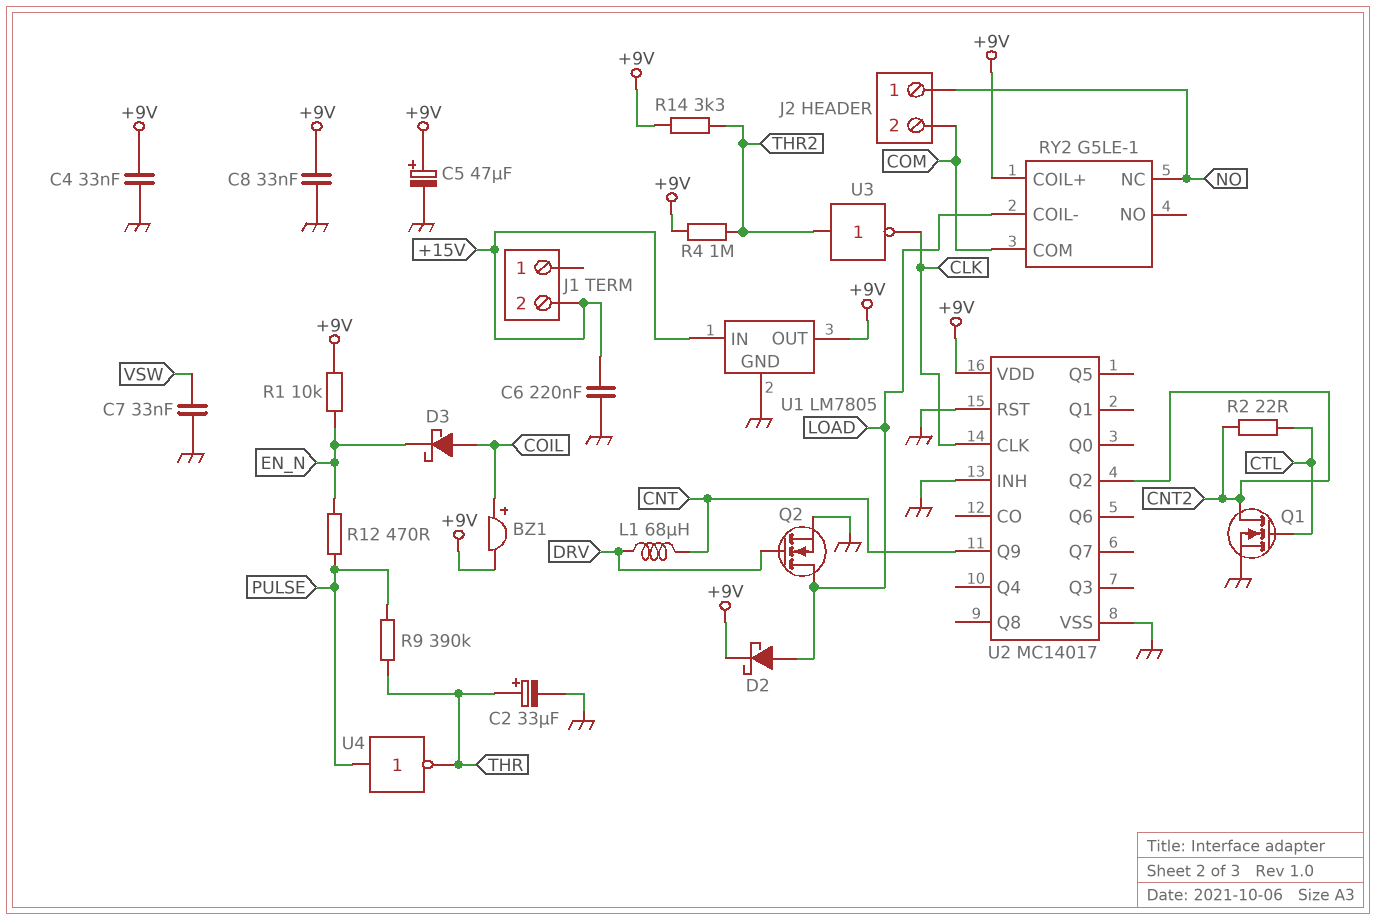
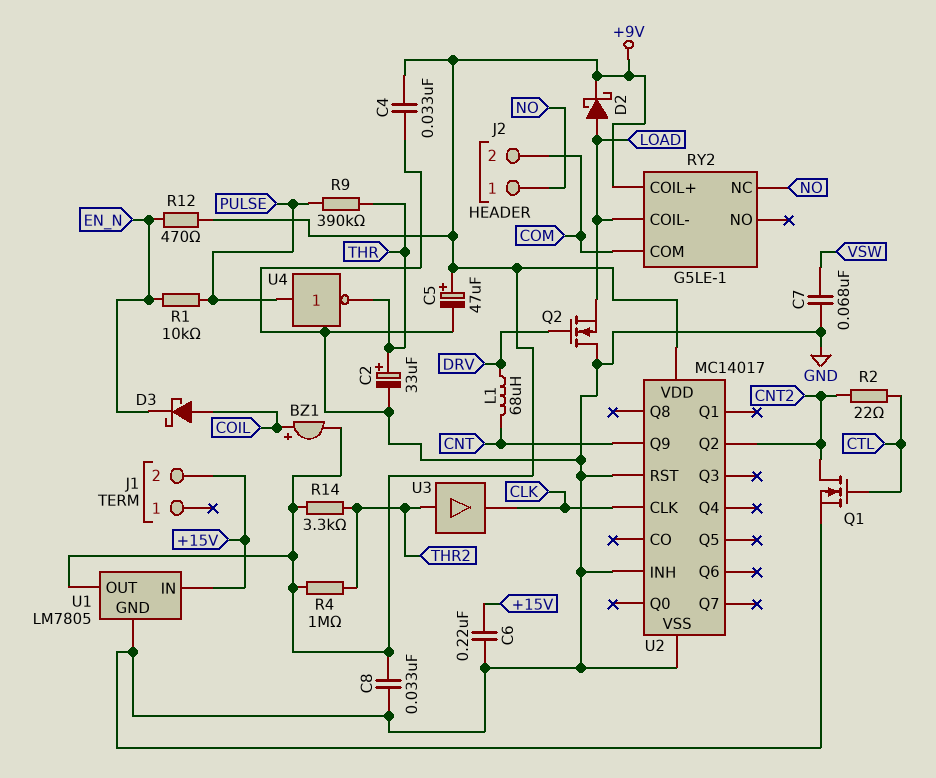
C7: 33nF (GND, VSW) -> 68nF (GND, VSW)
Q2: NMOS (G DRV, D LOAD, S GND) -> NMOS (G DRV, D GND, S LOAD)
R1: 10k (+9V, EN_N) -> 10k (EN_N, PULSE)
R12: 470 (EN_N, PULSE) -> 470 (+9V, EN_N)
U3: NOT (in THR2, out CLK) -> buffer (in THR2, out CLK)

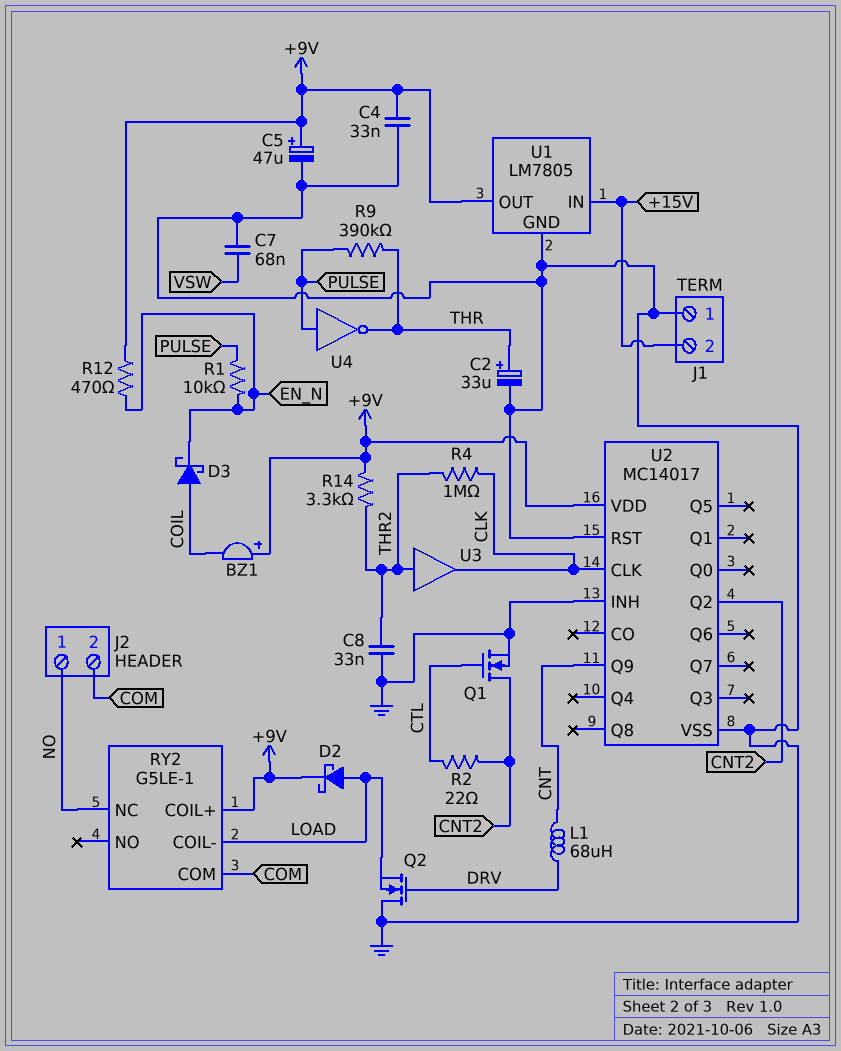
BZ1: buzzer (plus COIL, minus +9V) -> buzzer (plus +9V, minus COIL)
C6: 220nF (+15V, GND) -> none
C8: 33nF (+9V, GND) -> 33nF (GND, THR2)
J1 pin 1: none -> GND
R4: 1M (+9V, THR2) -> 1M (CLK, THR2)

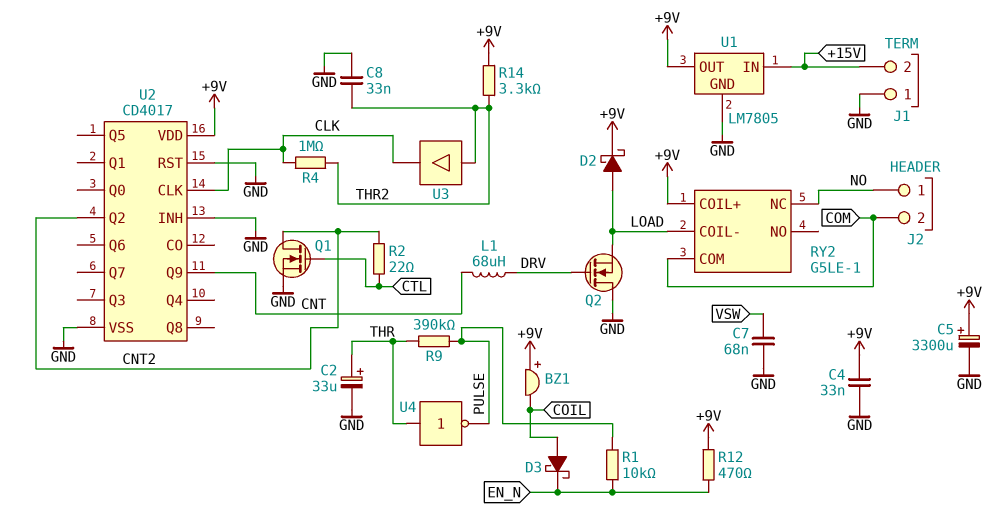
C5: 47uF (plus +9V, minus GND) -> 3300uF (plus +9V, minus GND)
U2: MC14017 -> CD4017
U4: NOT (in PULSE, out THR) -> NOT (in THR, out PULSE)

